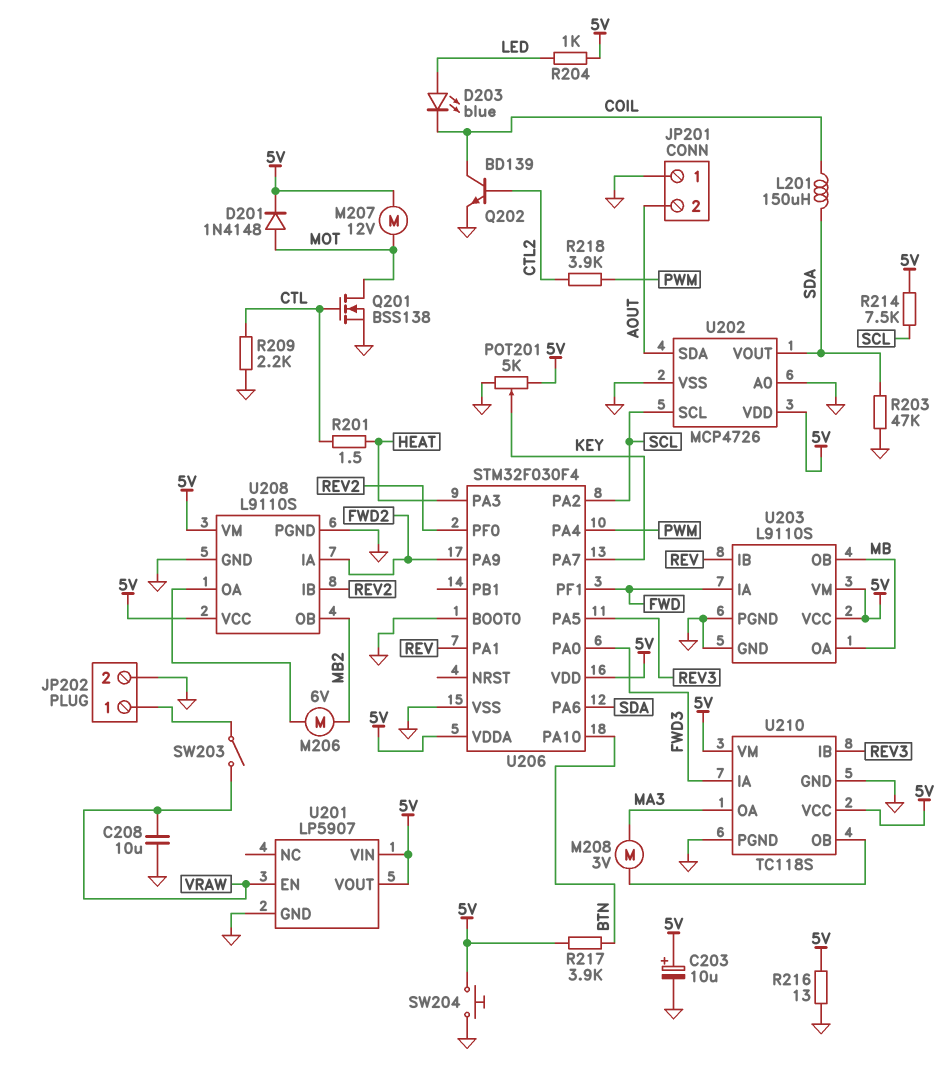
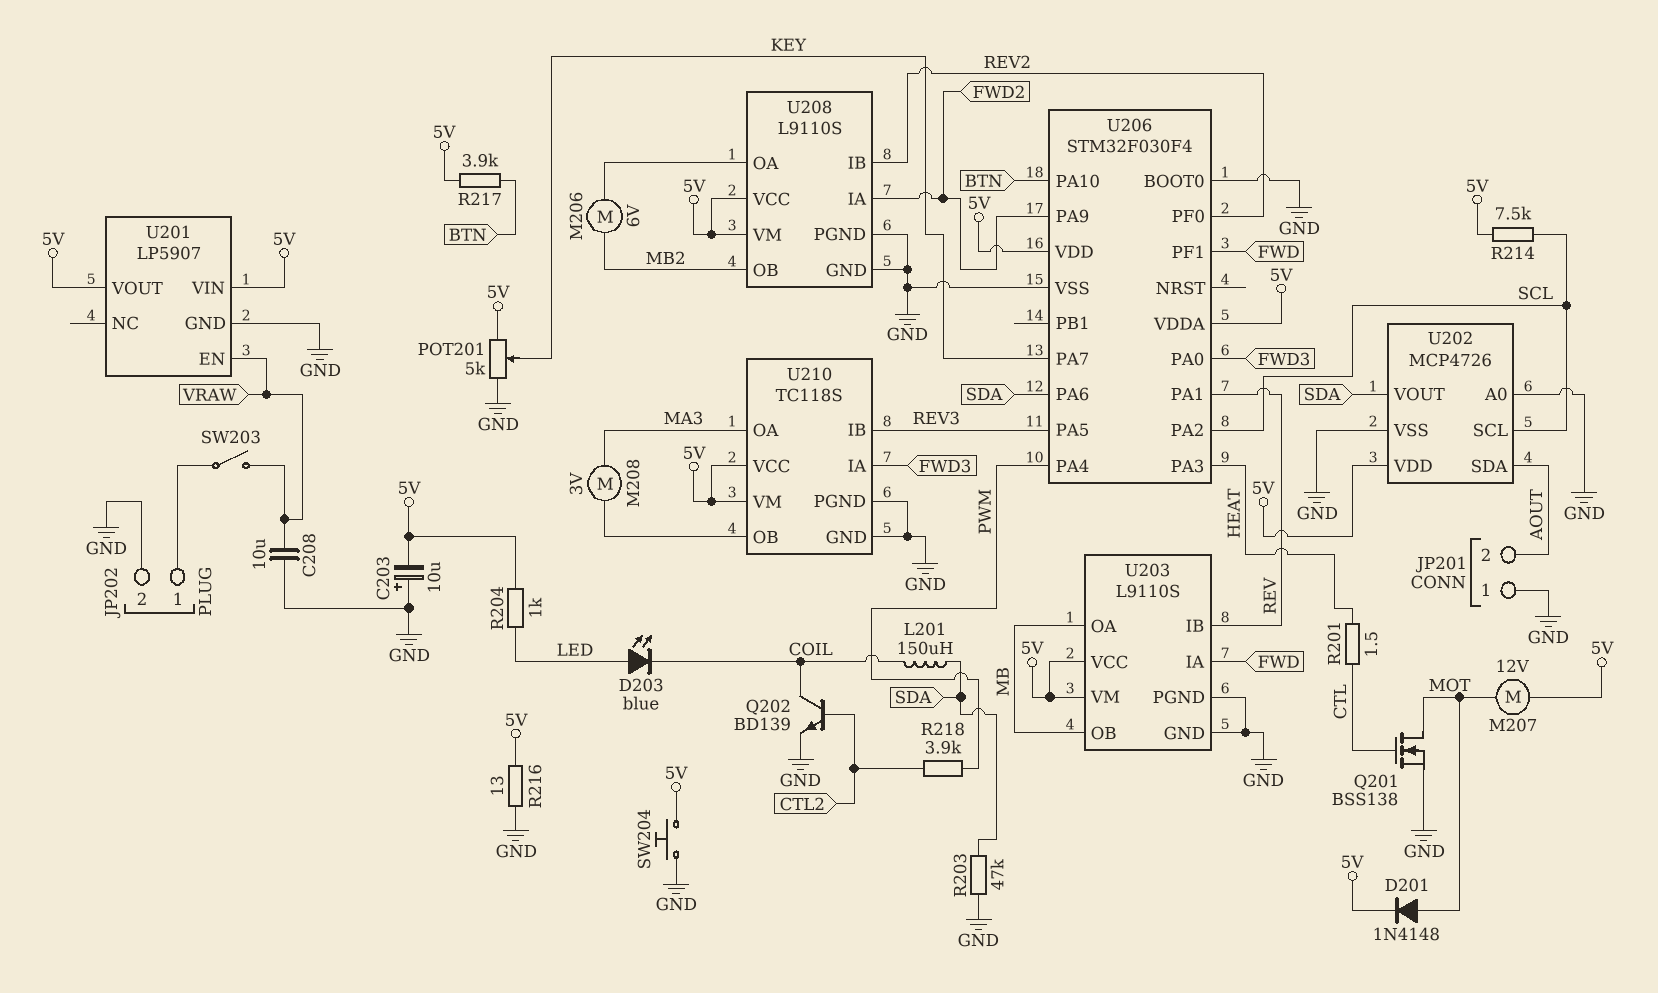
C203: 10uF (plus 5V, minus GND) -> 10uF (plus GND, minus 5V)
R209: 2.2k (CTL, GND) -> none

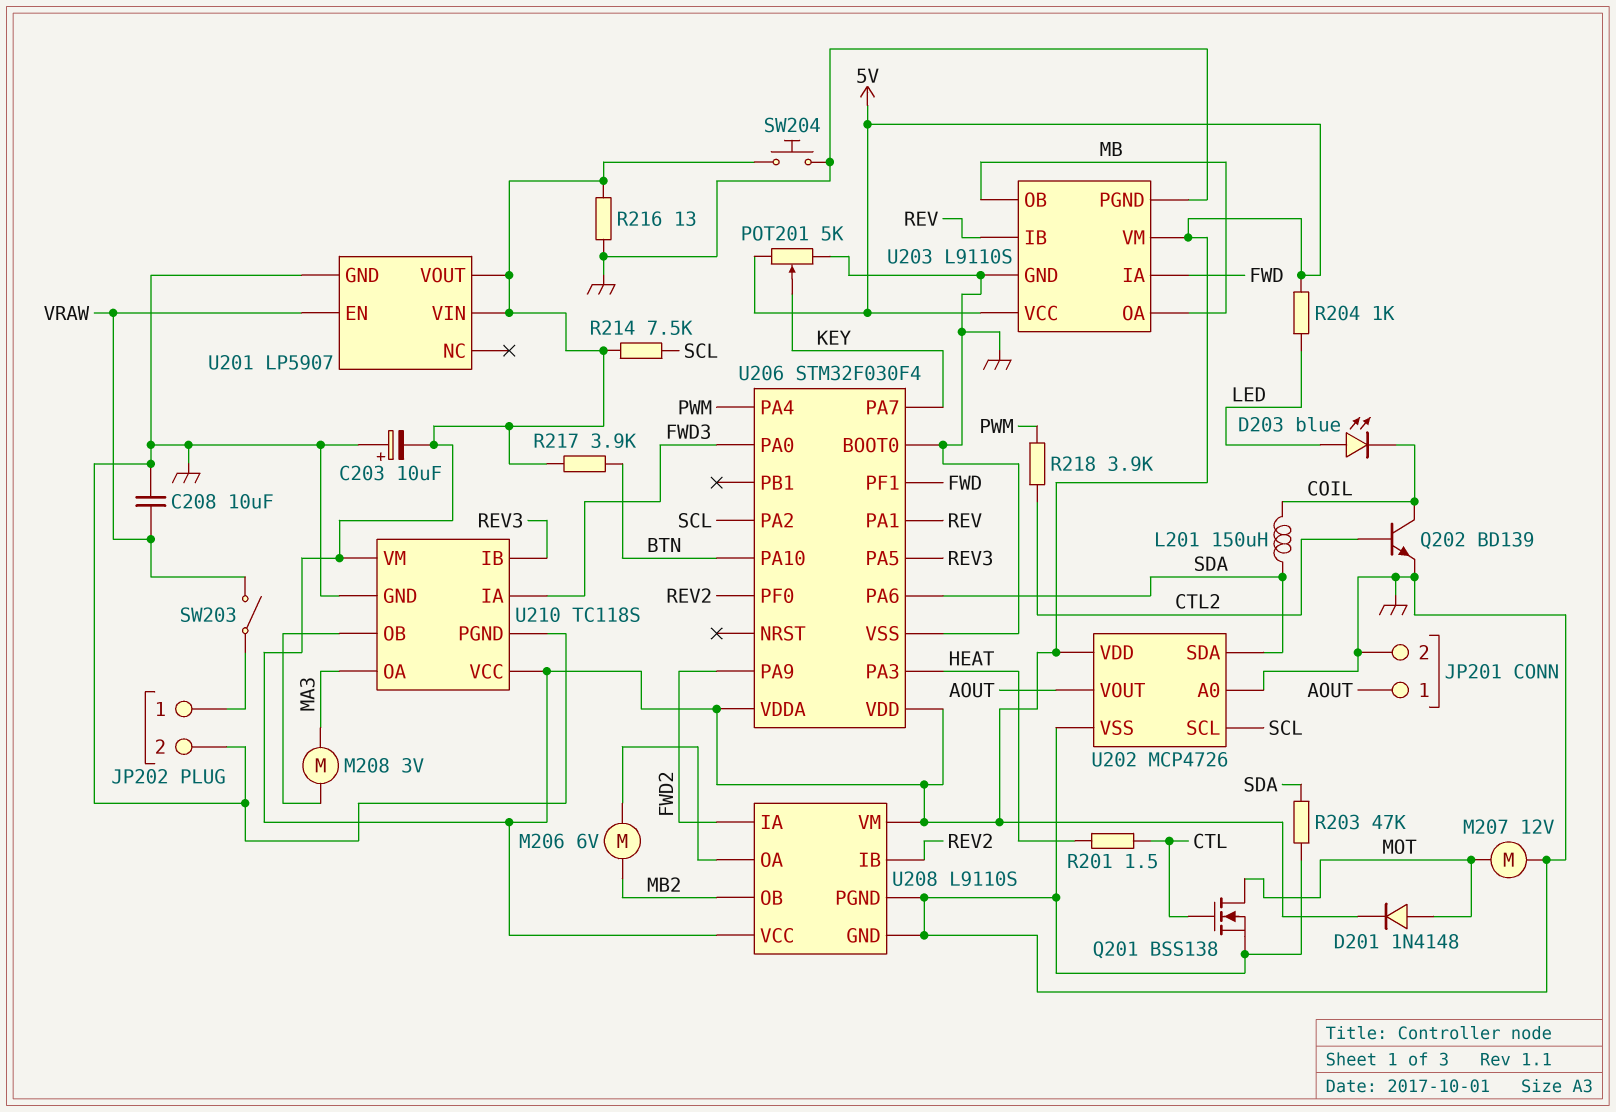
JP201 pin 1: GND -> AOUT
JP201 pin 2: AOUT -> GND
M207: motor 12V (5V, MOT) -> motor 12V (GND, MOT)
U202 pin SDA: AOUT -> SDA
U202 pin VOUT: SDA -> AOUT

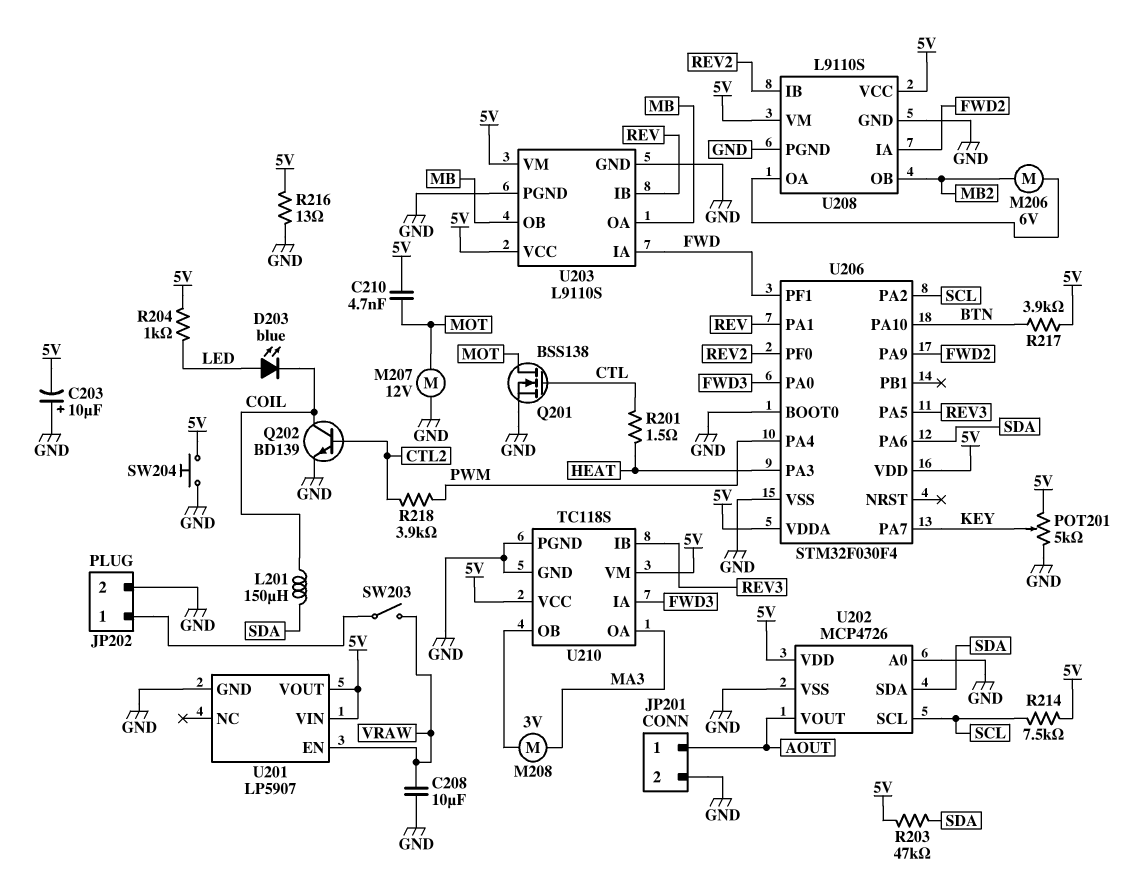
C210: none -> 4.7nF (5V, MOT)
D201: diode 1N4148 (A MOT, K 5V) -> none
R203: 47k (GND, SDA) -> 47k (5V, SDA)

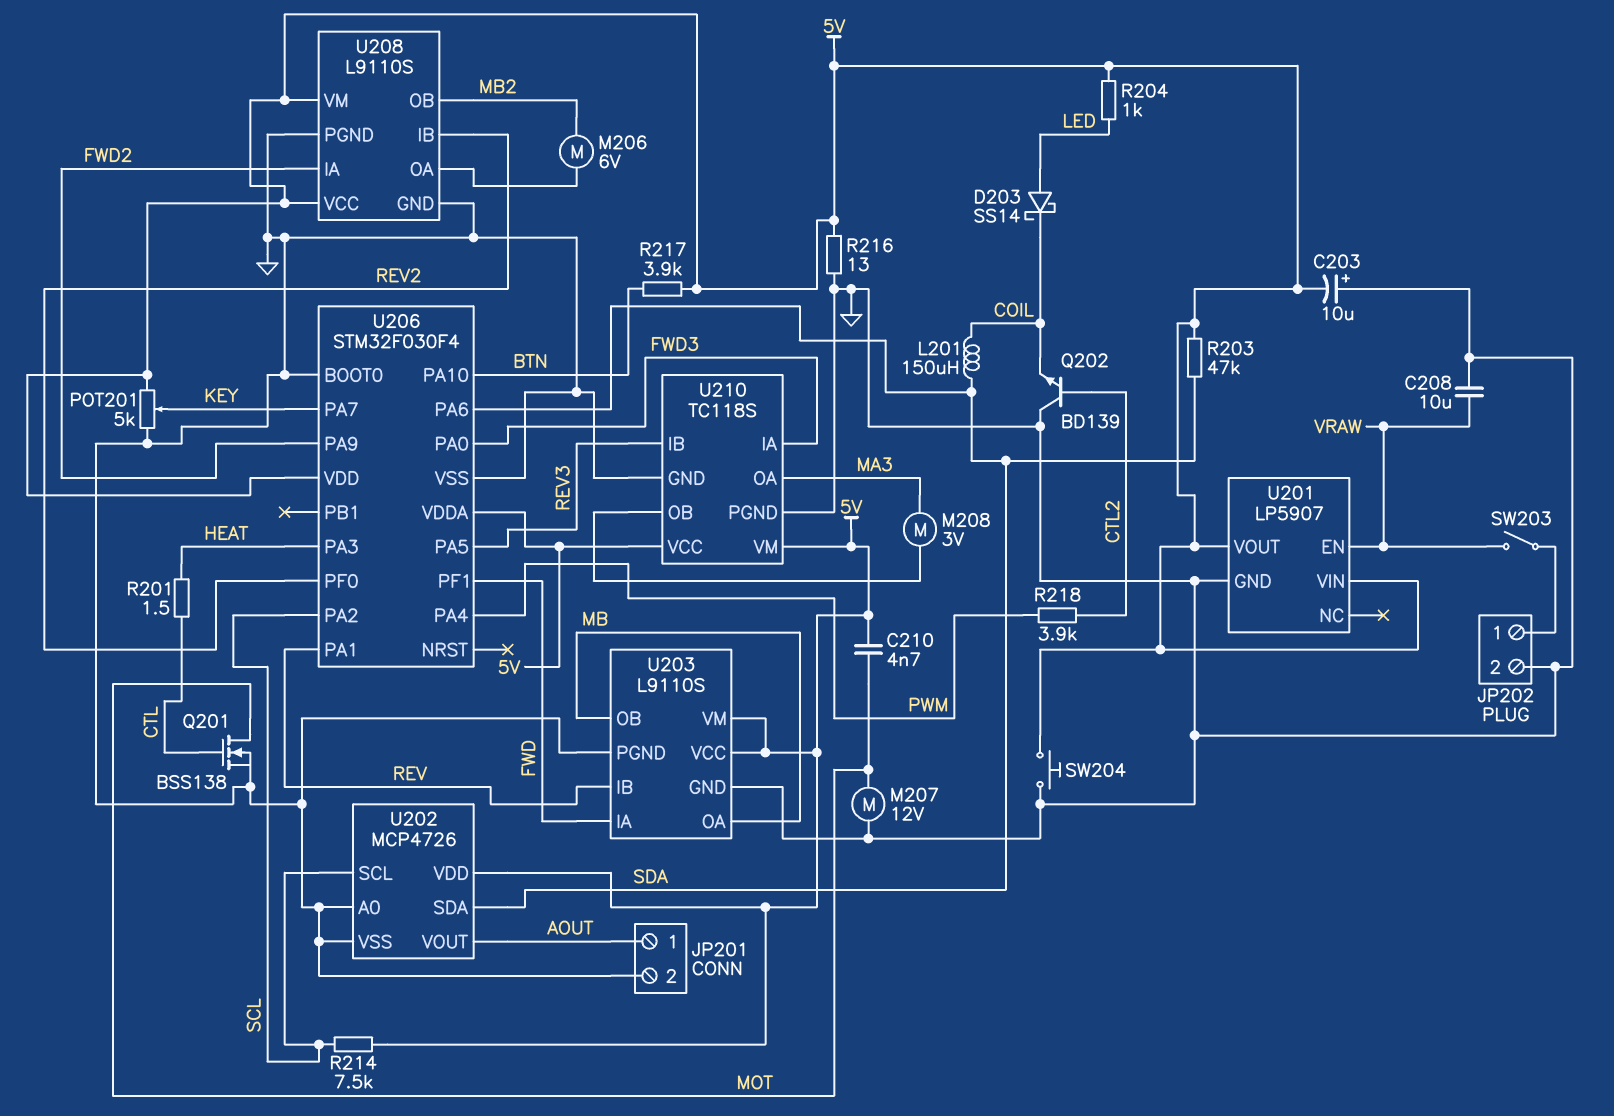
D203: LED blue (A LED, K COIL) -> schottky SS14 (A LED, K COIL)
Q202: NPN BD139 (B CTL2, C COIL, E GND) -> NPN BD139 (B CTL2, C GND, E COIL)

